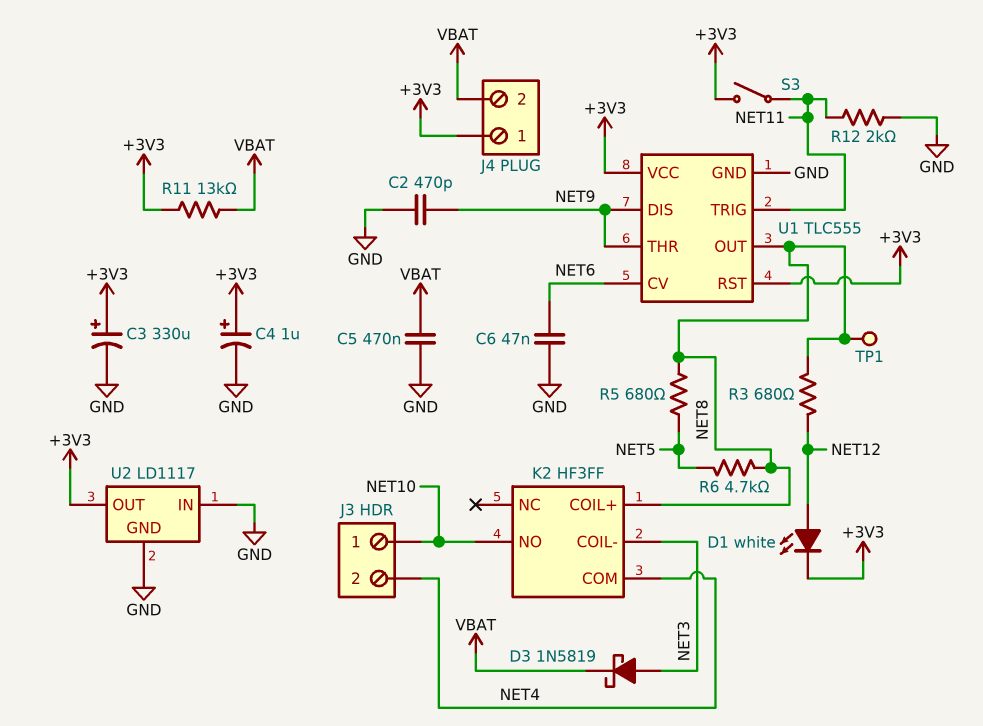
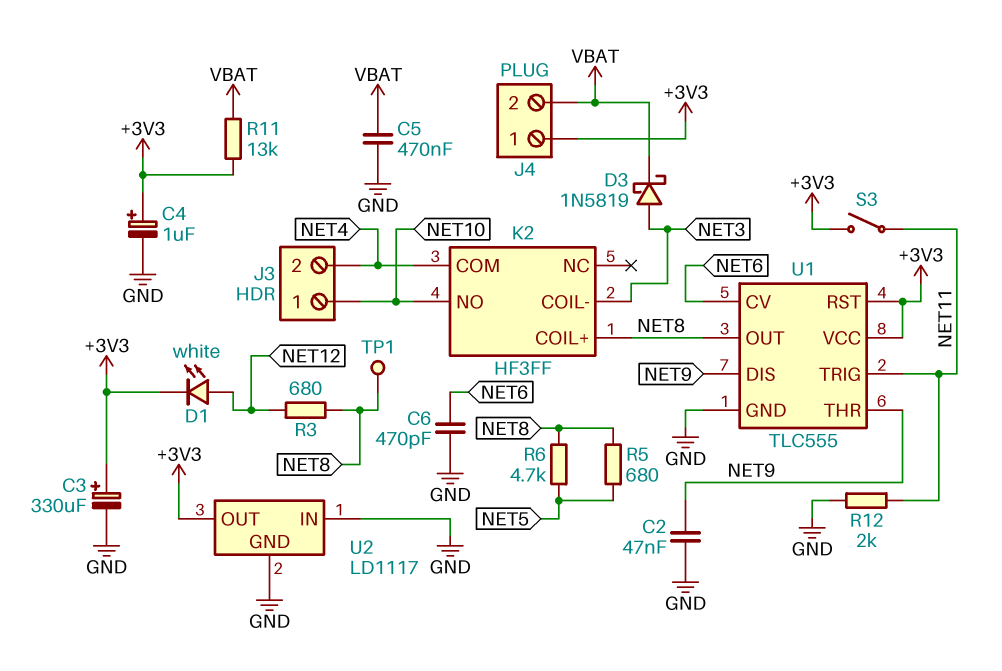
C2: 470pF (GND, NET9) -> 47nF (GND, NET9)
C6: 47nF (GND, NET6) -> 470pF (GND, NET6)

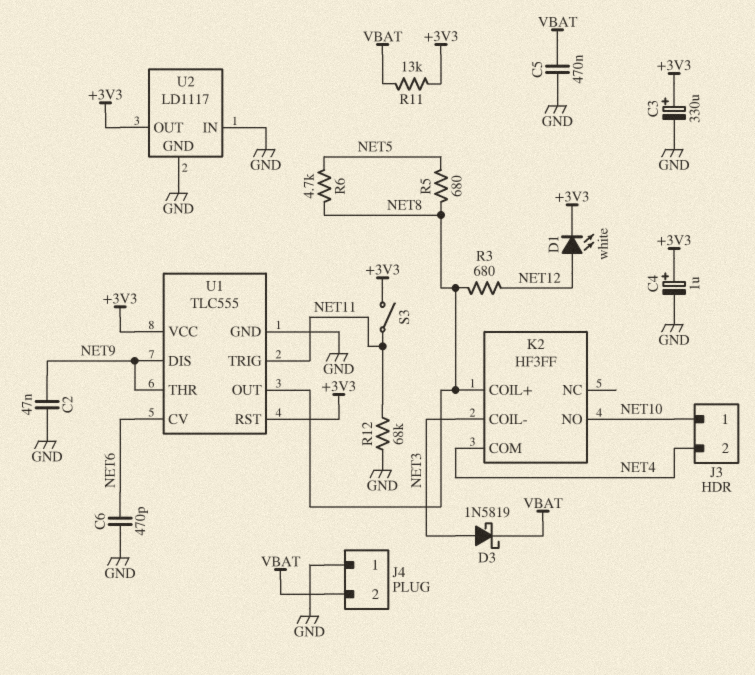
J4 pin 1: +3V3 -> GND
R12: 2k (GND, NET11) -> 68k (GND, NET11)
TP1: test point (NET8) -> none

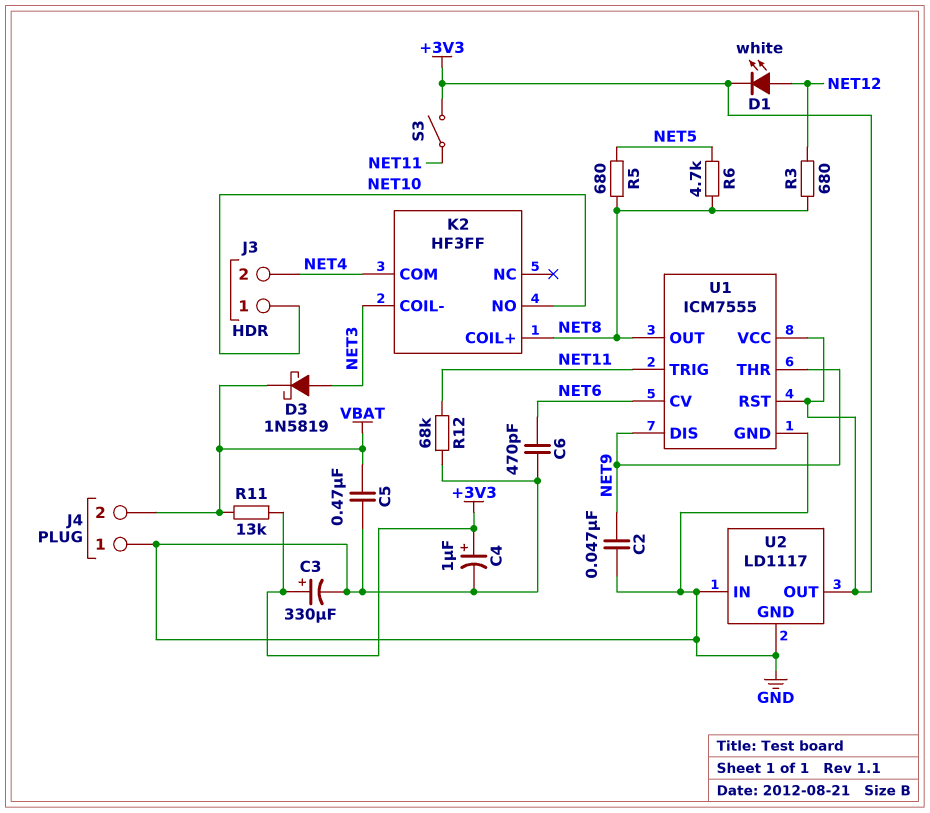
U1: TLC555 -> ICM7555

